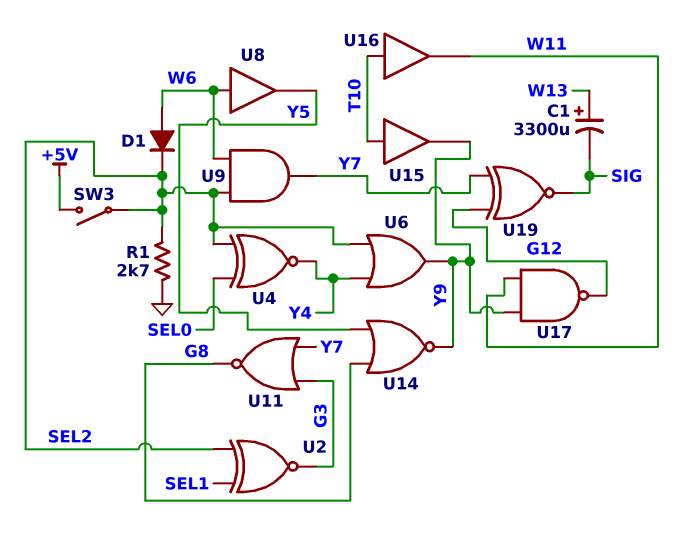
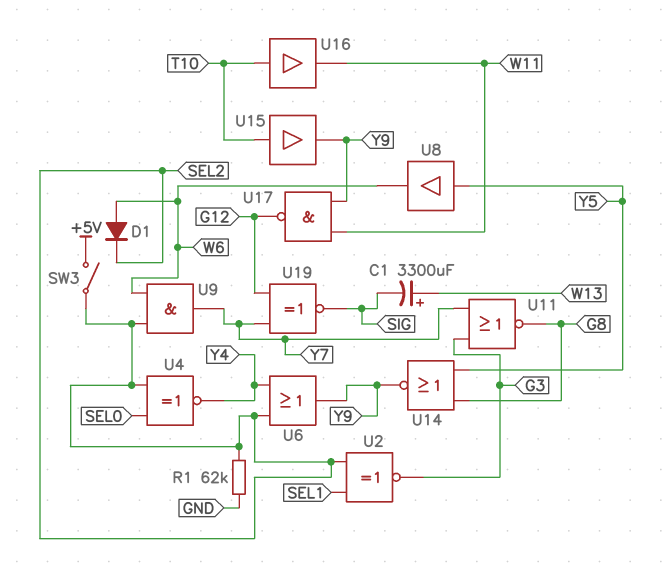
R1: 2.7k (GND, SEL2) -> 62k (GND, SEL2)
U8: buffer (in W6, out Y5) -> buffer (in Y5, out W6)

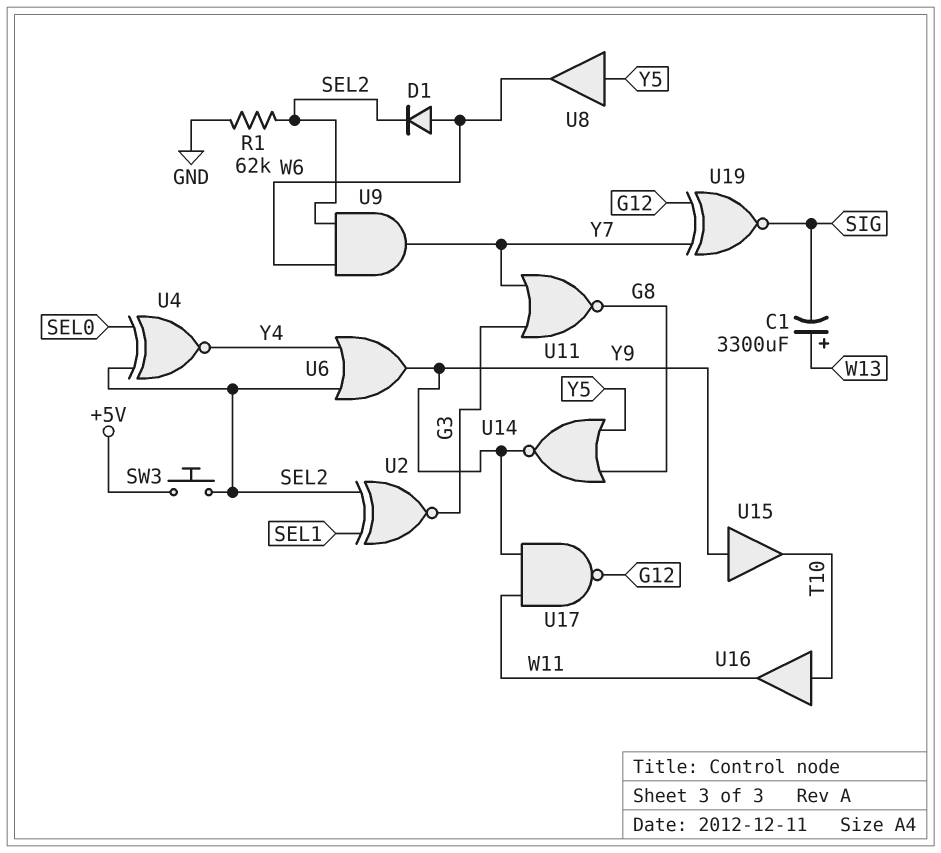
SW3: switch (+5V, SEL2) -> button (+5V, SEL2)
U15: buffer (in T10, out Y9) -> buffer (in Y9, out T10)

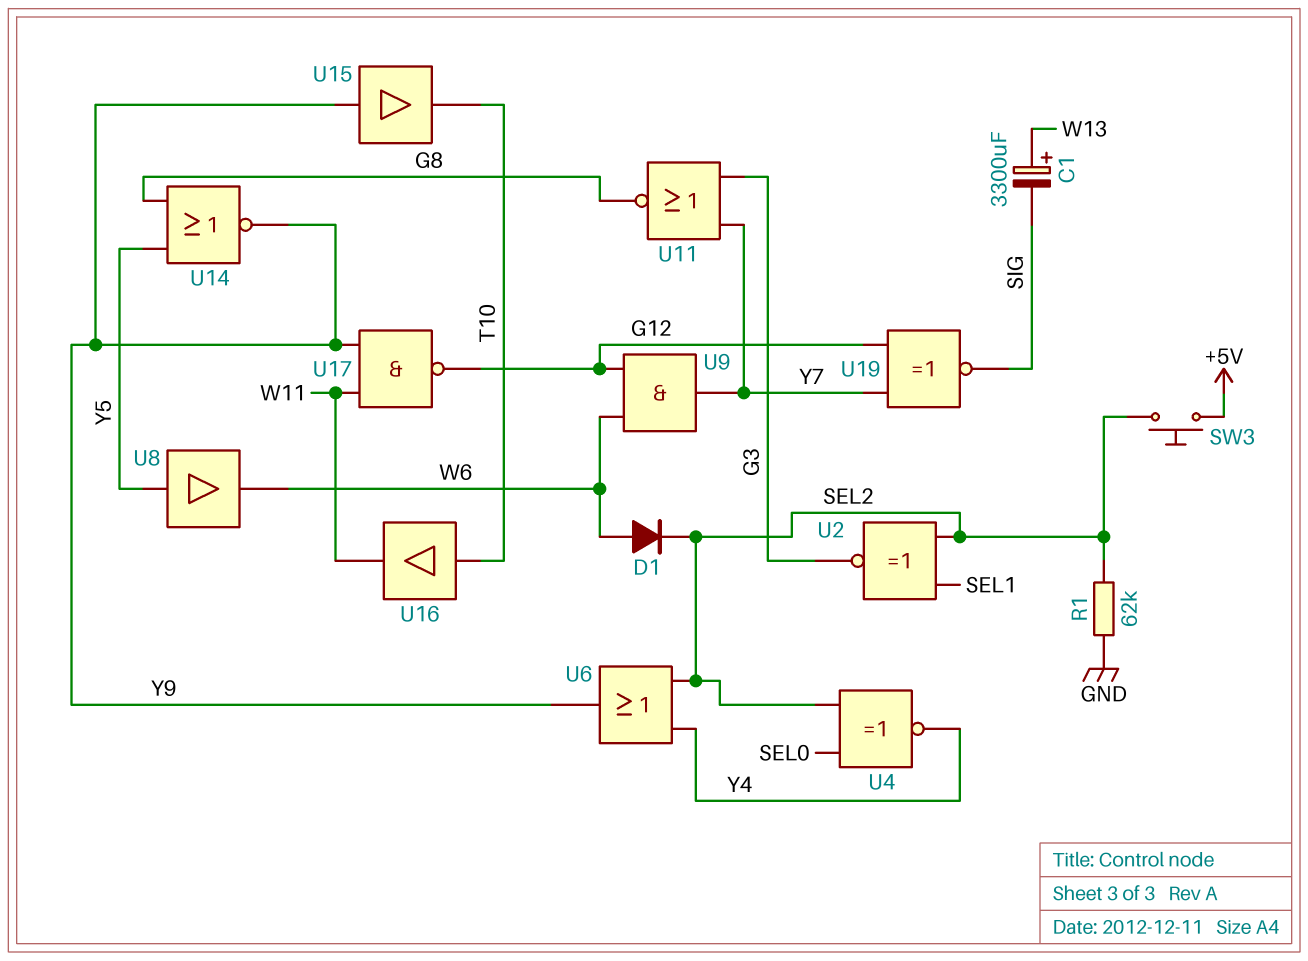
U9: AND (in SEL2, in W6, out Y7) -> AND (in G12, in W6, out Y7)

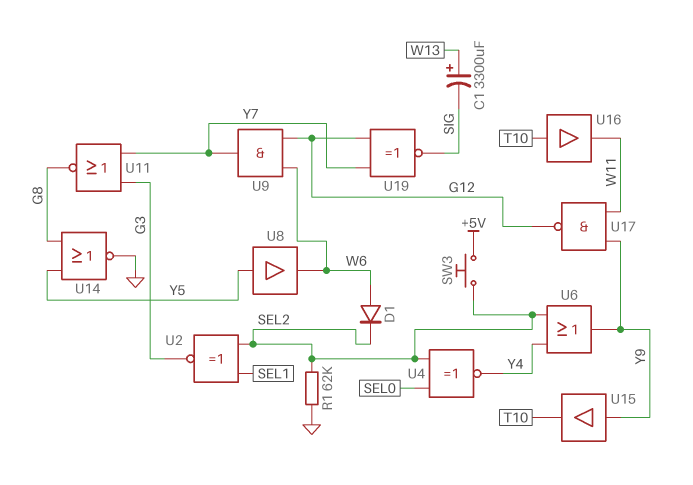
U14: NOR (in G8, in Y5, out Y9) -> NOR (in G8, in Y5, out GND)

